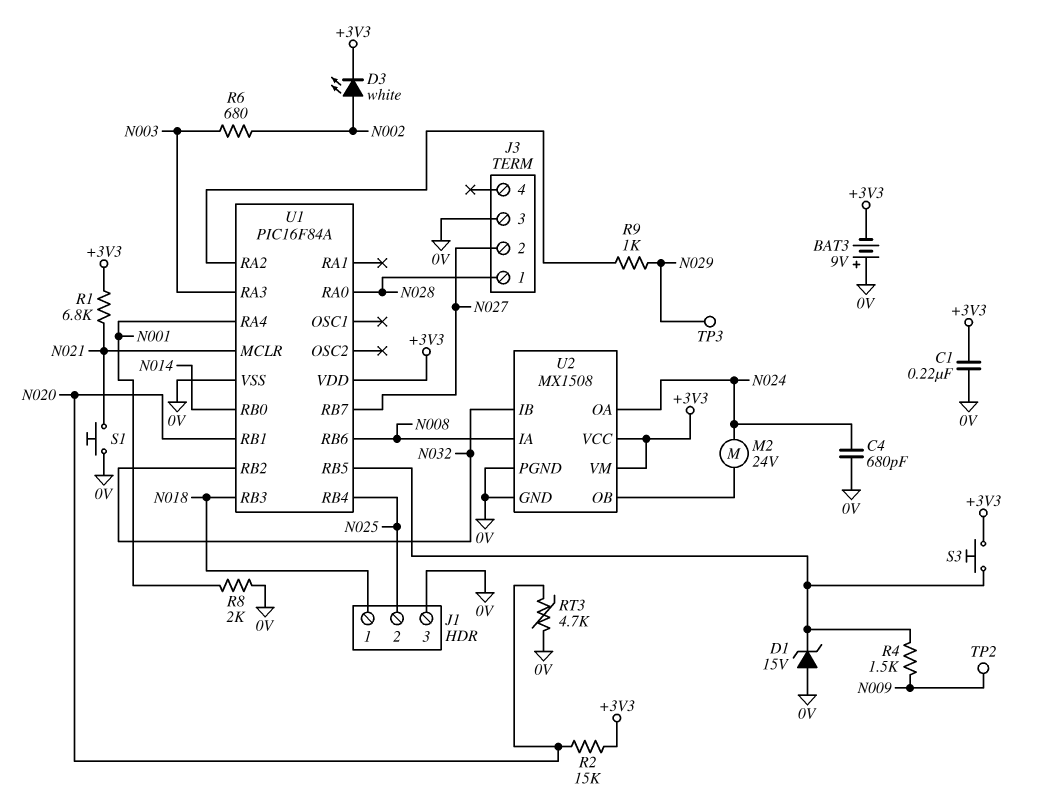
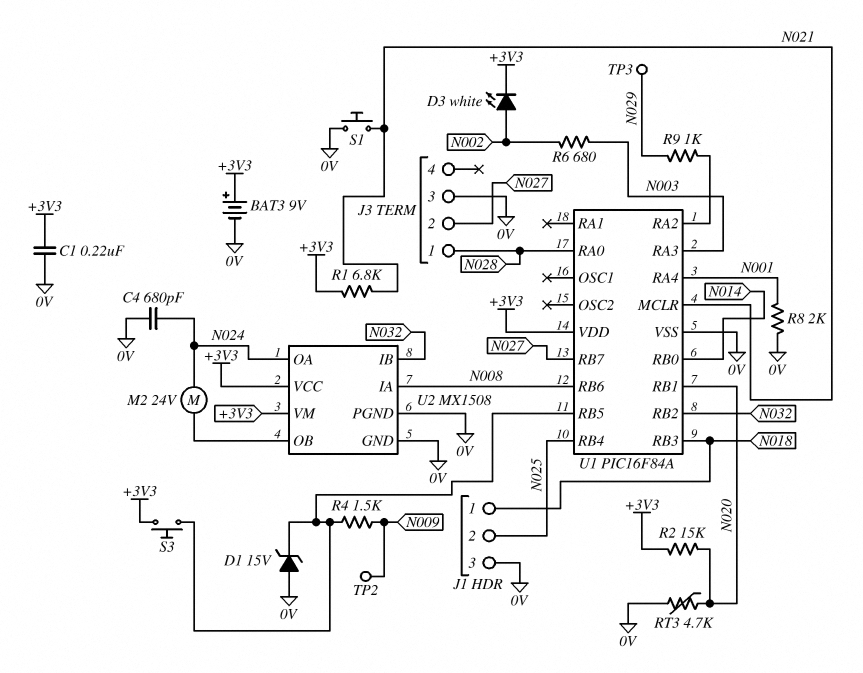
BAT3: 9V (plus 0V, minus +3V3) -> 9V (plus +3V3, minus 0V)

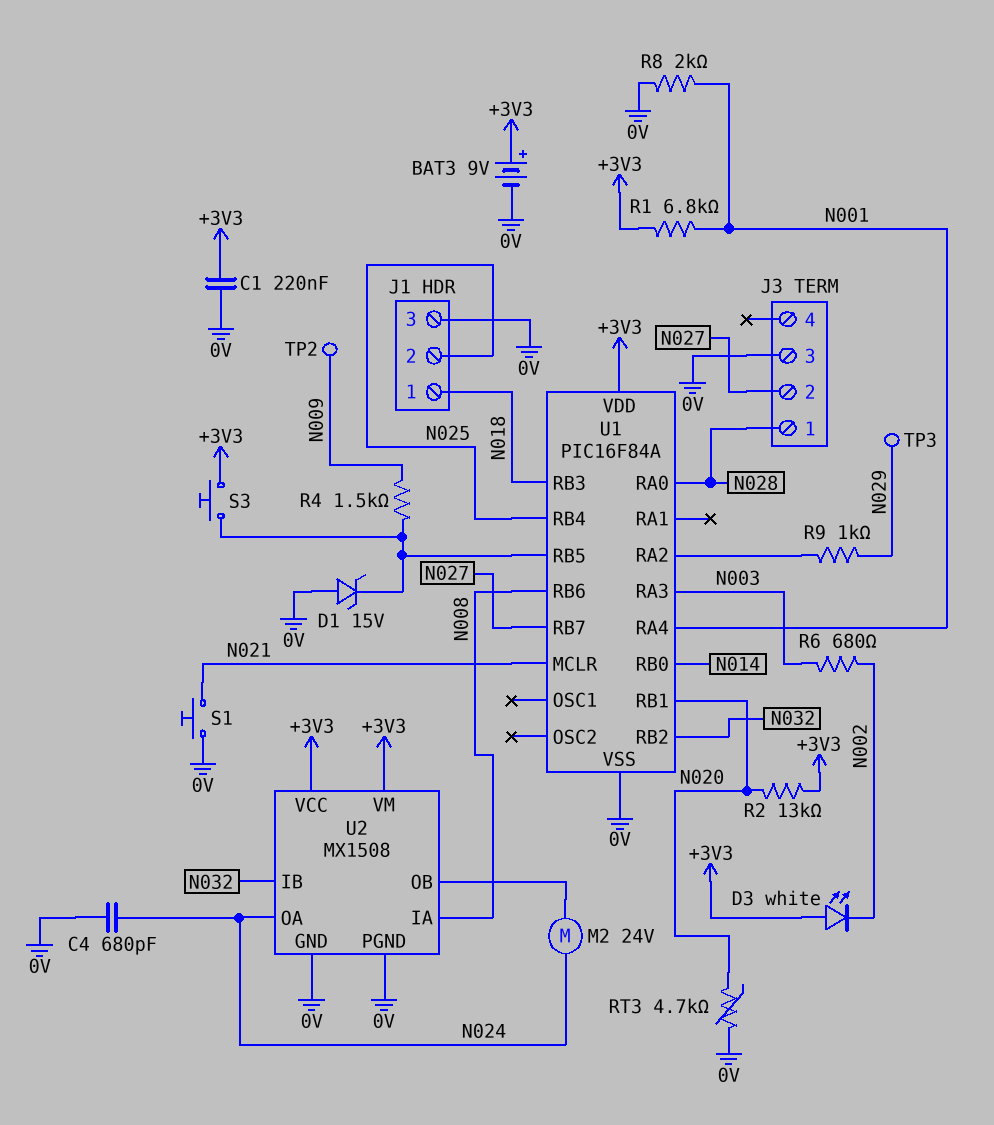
D3: LED white (A N002, K +3V3) -> LED white (A +3V3, K N002)
R1: 6.8k (+3V3, N021) -> 6.8k (+3V3, N001)
R2: 15k (+3V3, N020) -> 13k (+3V3, N020)

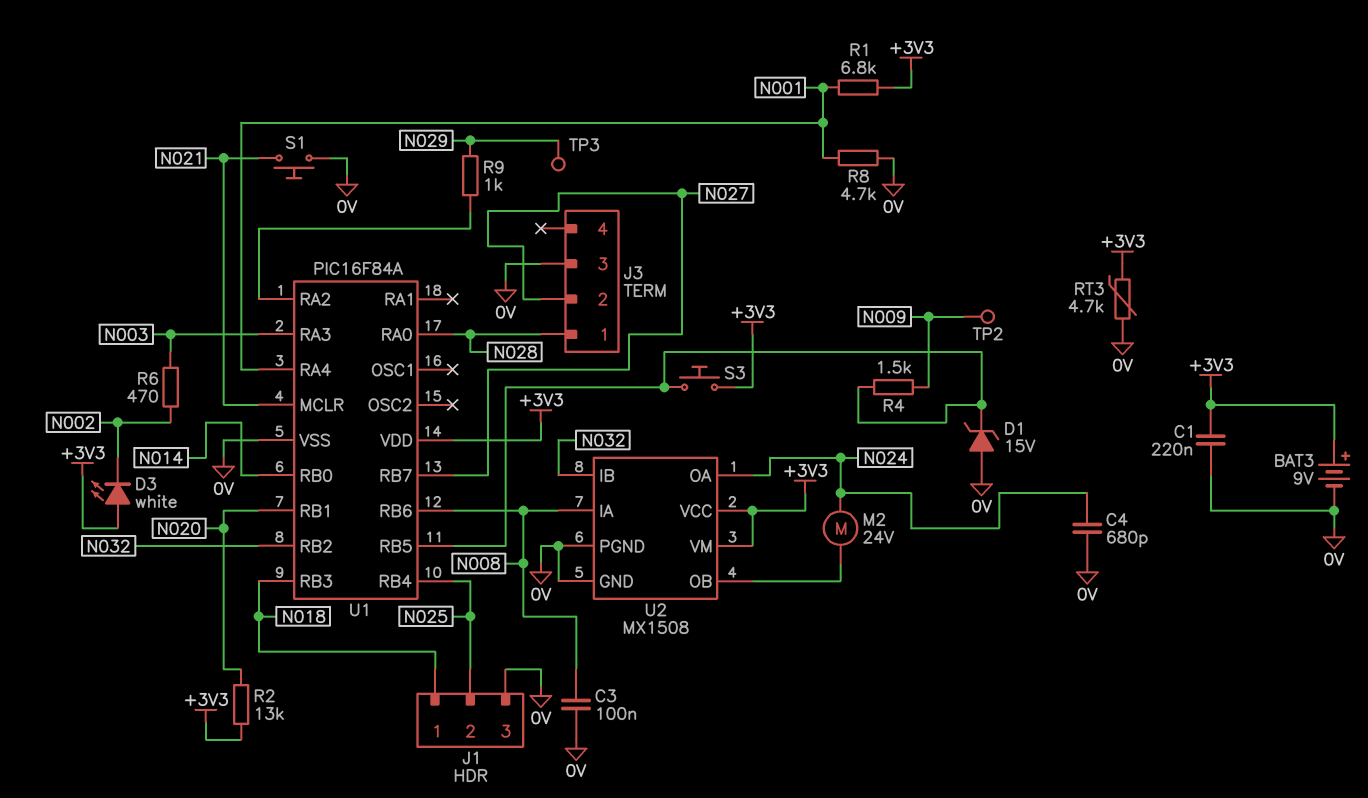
C3: none -> 100nF (0V, N008)
R6: 680 (N002, N003) -> 470 (N002, N003)
R8: 2k (0V, N001) -> 4.7k (0V, N001)
RT3: 4.7k (0V, N020) -> 4.7k (+3V3, 0V)

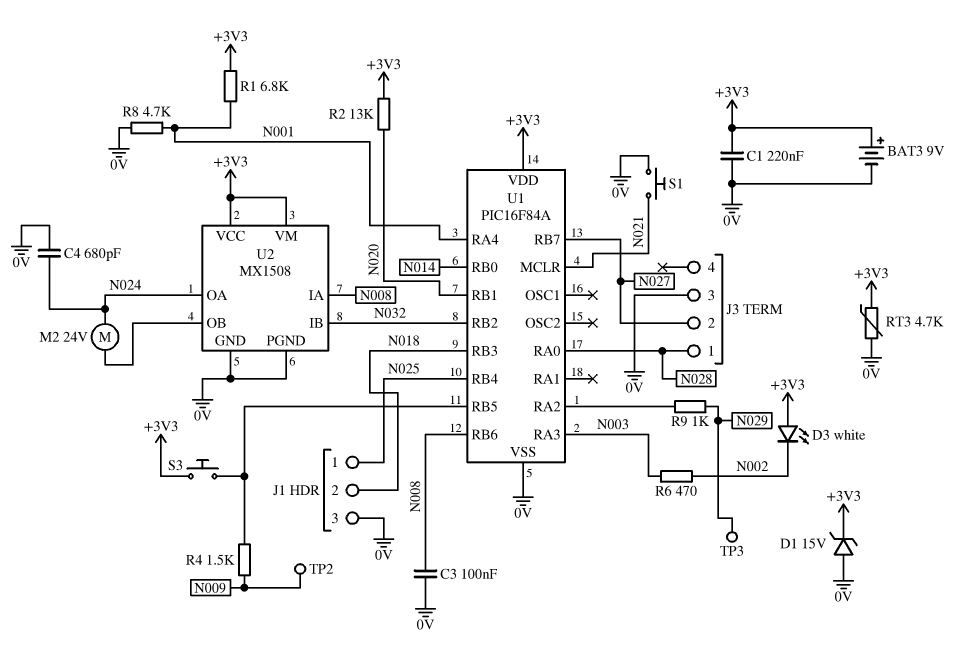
D1: zener 15V (A 0V, K U1/RB5) -> zener 15V (A 0V, K +3V3)
J1 pin 1: N018 -> N025
J1 pin 2: N025 -> N018

